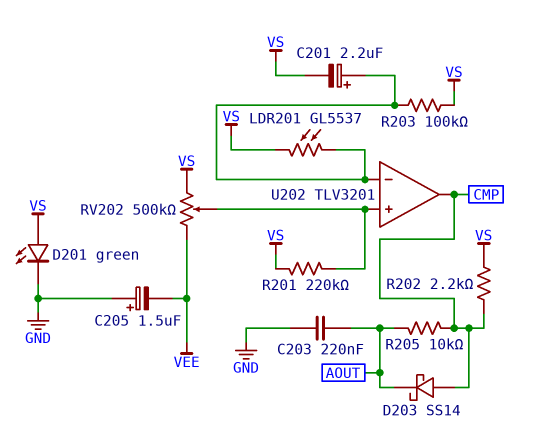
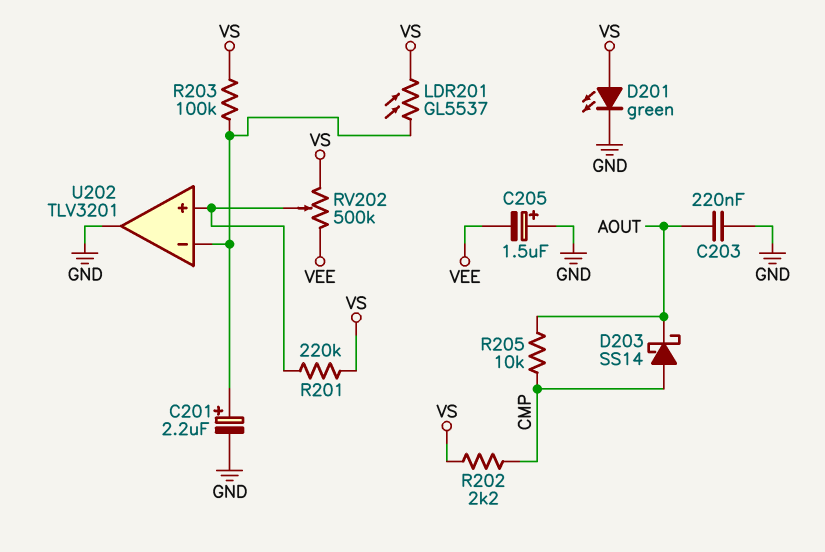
C201: 2.2uF (plus U202/in-, minus VS) -> 2.2uF (plus U202/in-, minus GND)
U202 pin out: CMP -> GND

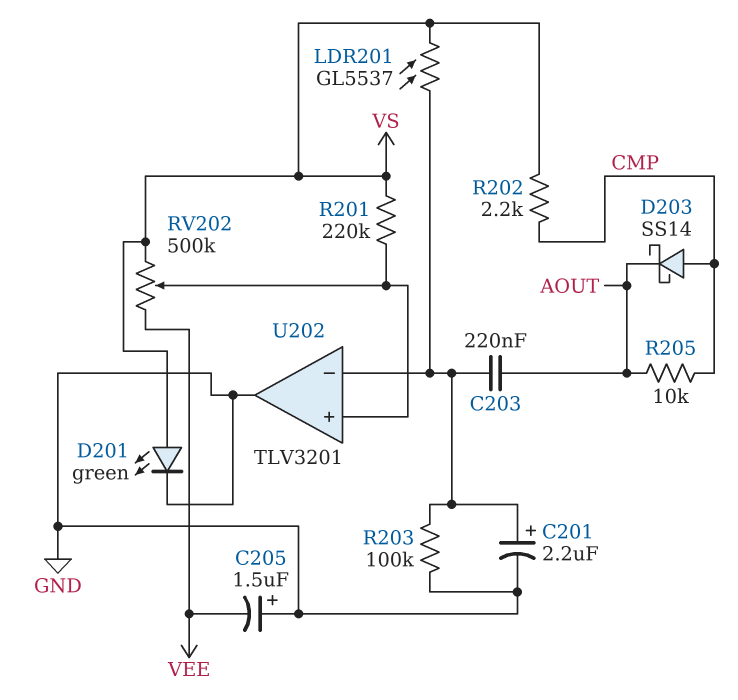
C203: 220nF (AOUT, GND) -> 220nF (AOUT, U202/in-)
R203: 100k (U202/in-, VS) -> 100k (GND, U202/in-)

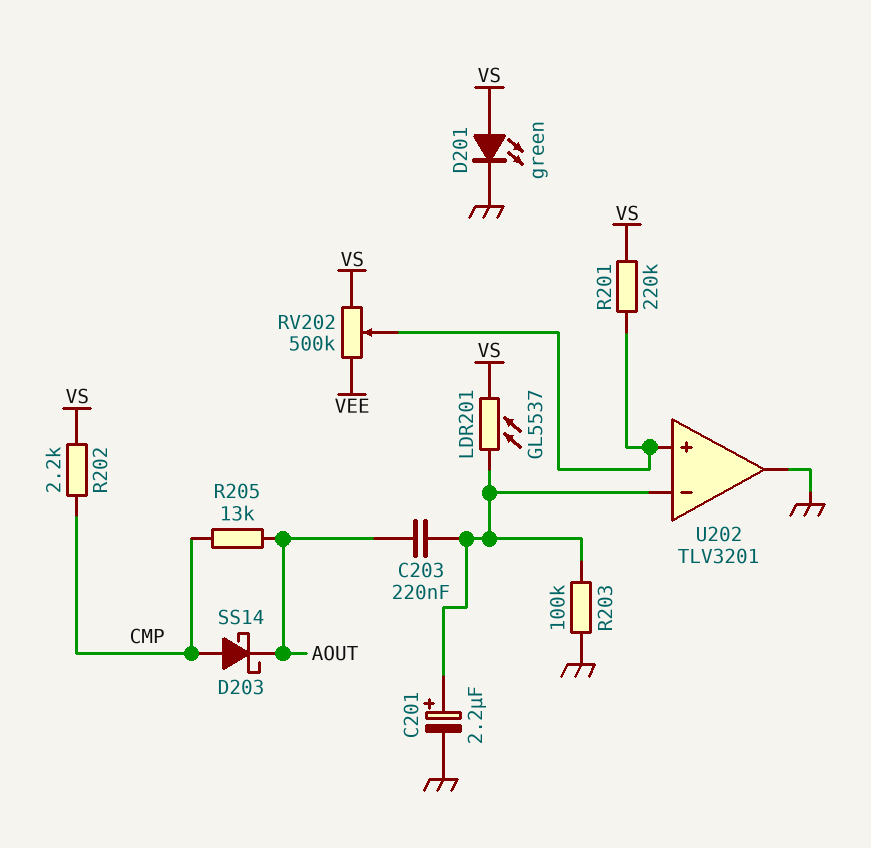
C205: 1.5uF (plus GND, minus VEE) -> none
R205: 10k (AOUT, CMP) -> 13k (AOUT, CMP)

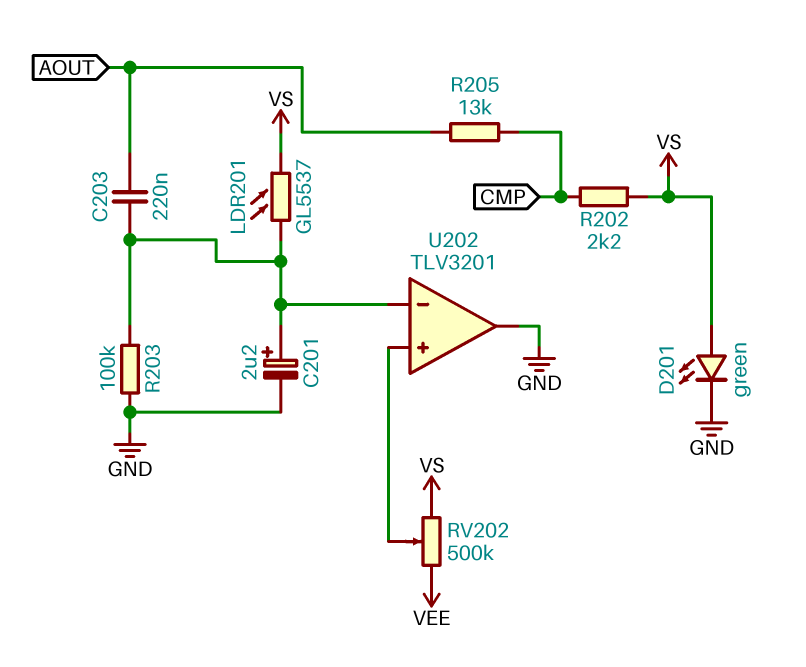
D203: schottky SS14 (A CMP, K AOUT) -> none
R201: 220k (U202/in+, VS) -> none

